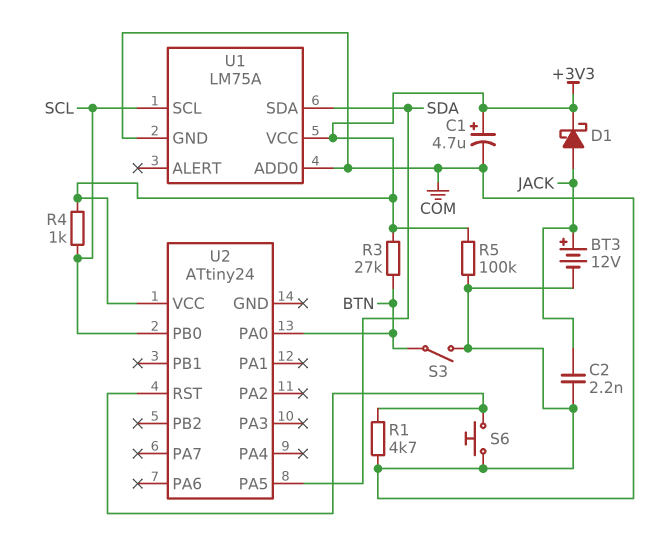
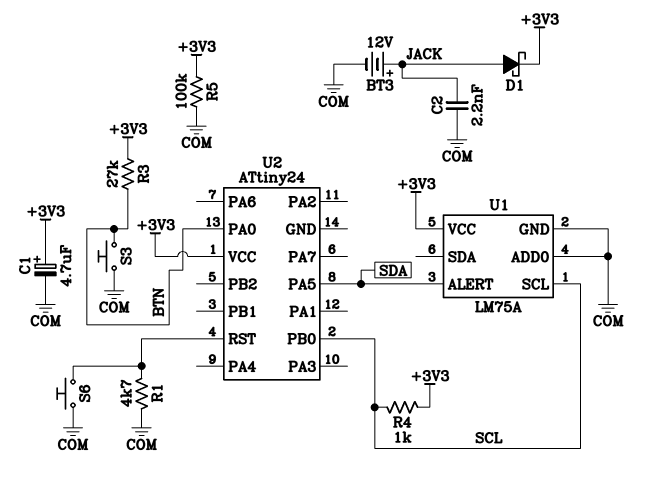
S3: switch (BTN, COM) -> button (BTN, COM)
U1 pin ALERT: none -> SDA
U1 pin SDA: SDA -> none

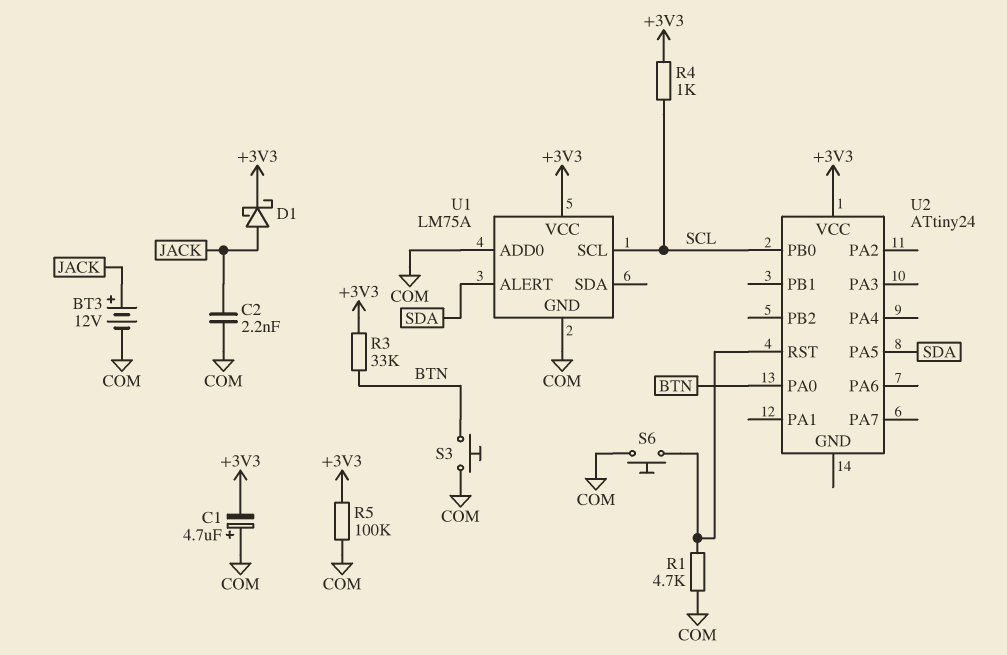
C1: 4.7uF (plus +3V3, minus COM) -> 4.7uF (plus COM, minus +3V3)
R3: 27k (+3V3, BTN) -> 33k (+3V3, BTN)

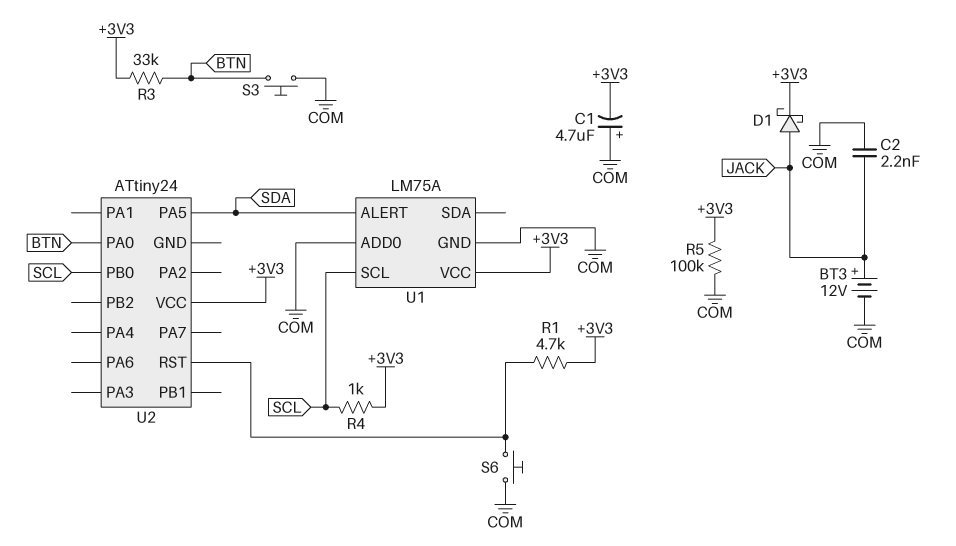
R1: 4.7k (COM, U2/RST) -> 4.7k (+3V3, U2/RST)

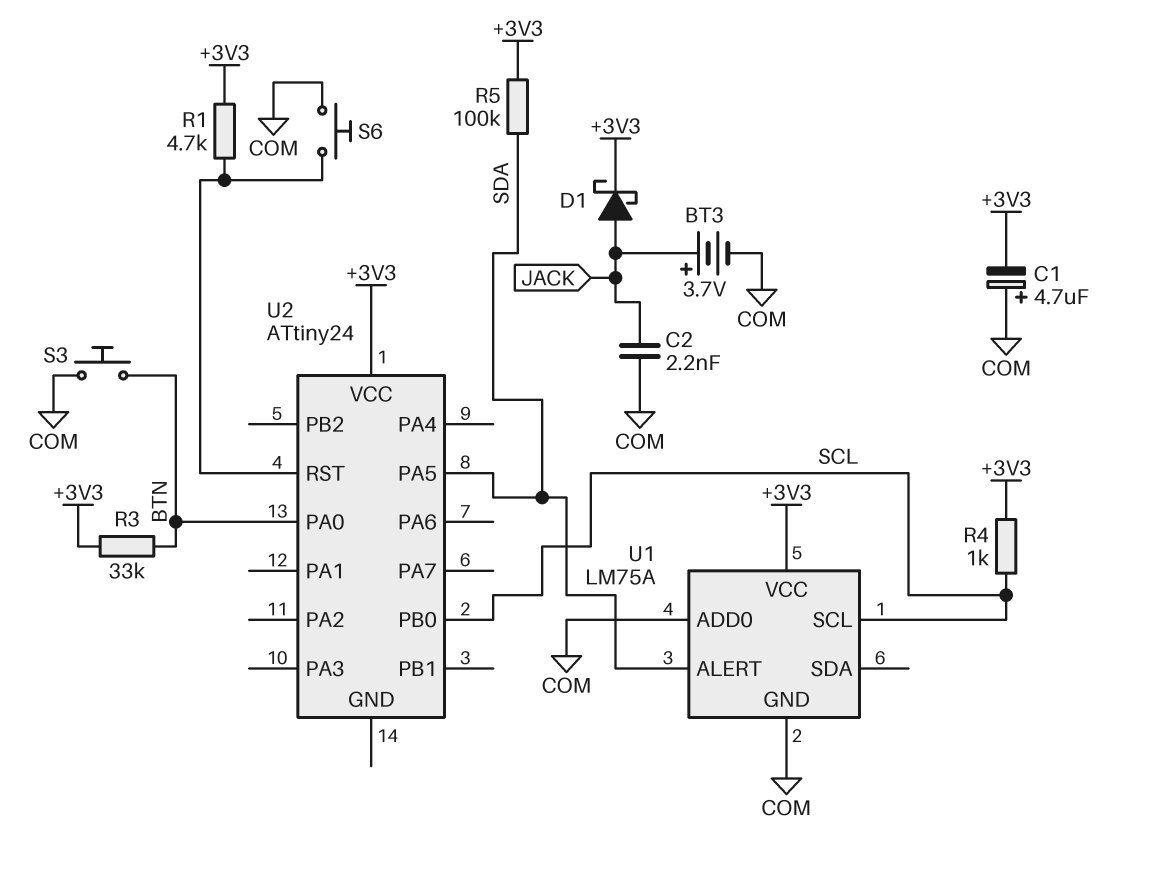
BT3: 12V (plus JACK, minus COM) -> 3.7V (plus JACK, minus COM)
R5: 100k (+3V3, COM) -> 100k (+3V3, SDA)

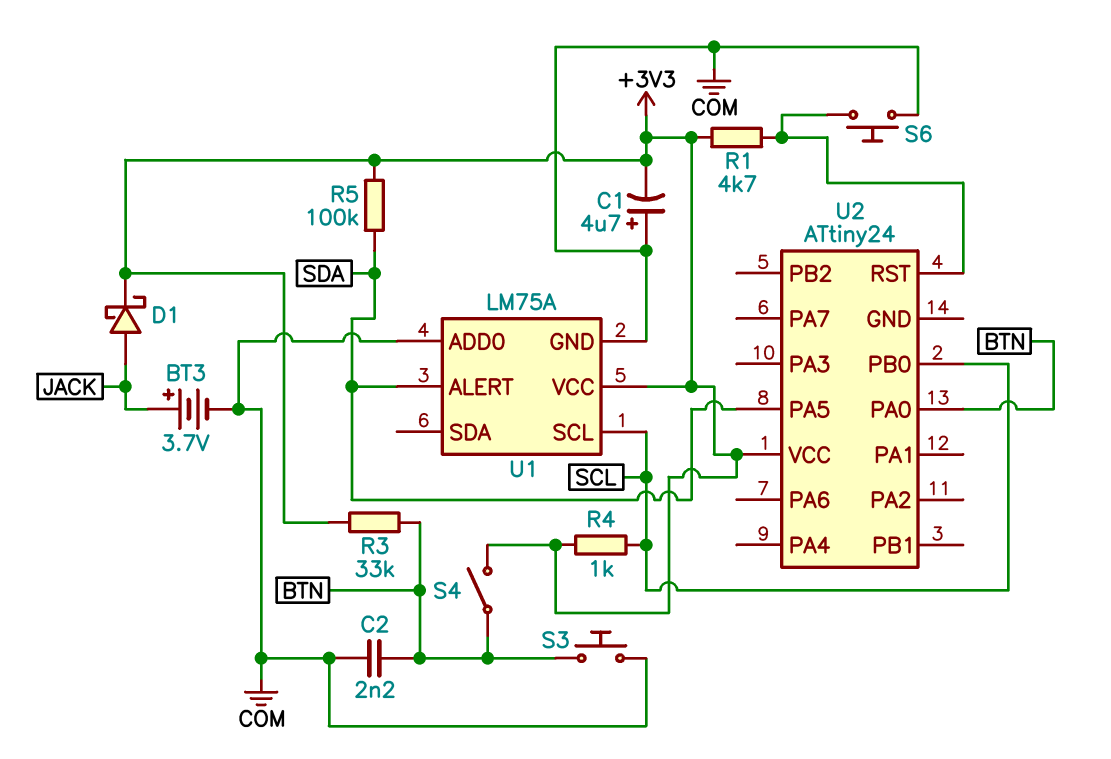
C2: 2.2nF (COM, JACK) -> 2.2nF (BTN, COM)
S4: none -> switch (+3V3, BTN)

